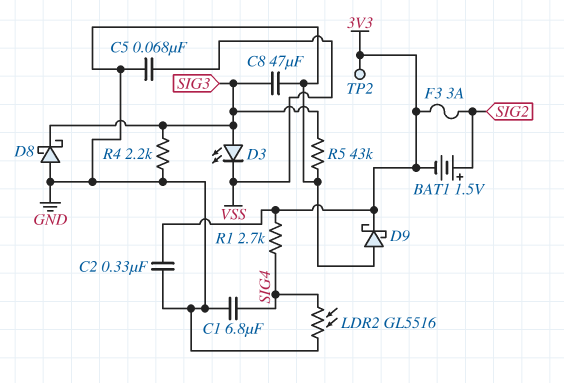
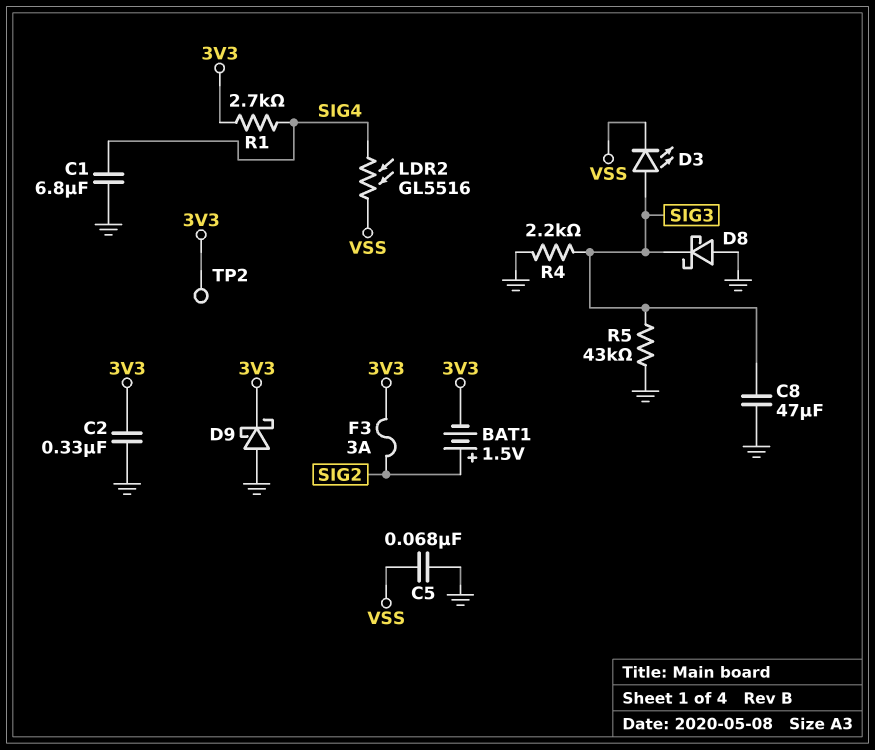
LDR2: GL5516 (GND, SIG4) -> GL5516 (SIG4, VSS)

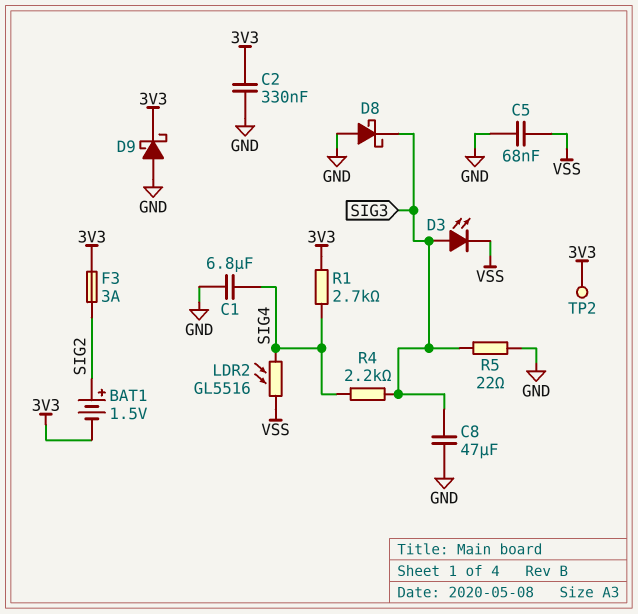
R4: 2.2k (GND, SIG3) -> 2.2k (SIG3, SIG4)
R5: 43k (GND, SIG3) -> 22 (GND, SIG3)

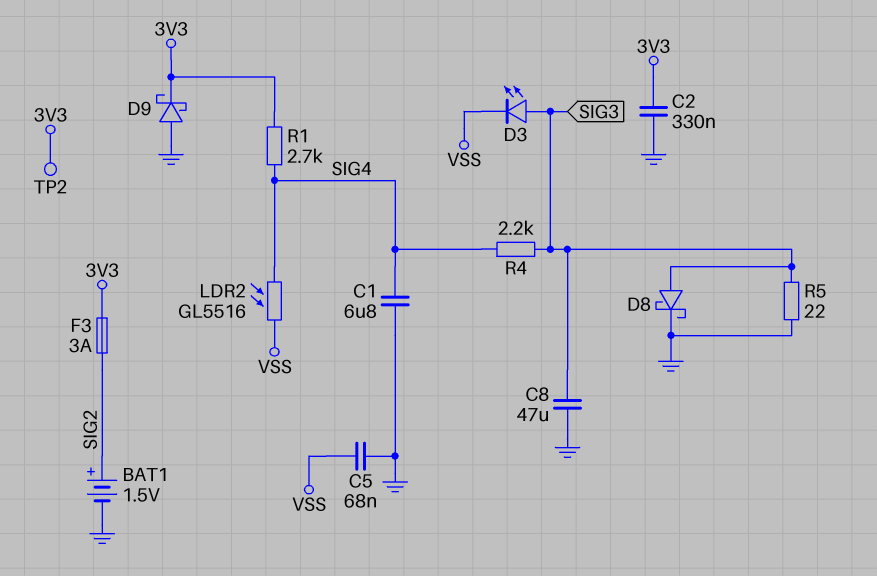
BAT1: 1.5V (plus SIG2, minus 3V3) -> 1.5V (plus SIG2, minus GND)
D8: schottky (A GND, K SIG3) -> schottky (A SIG3, K GND)

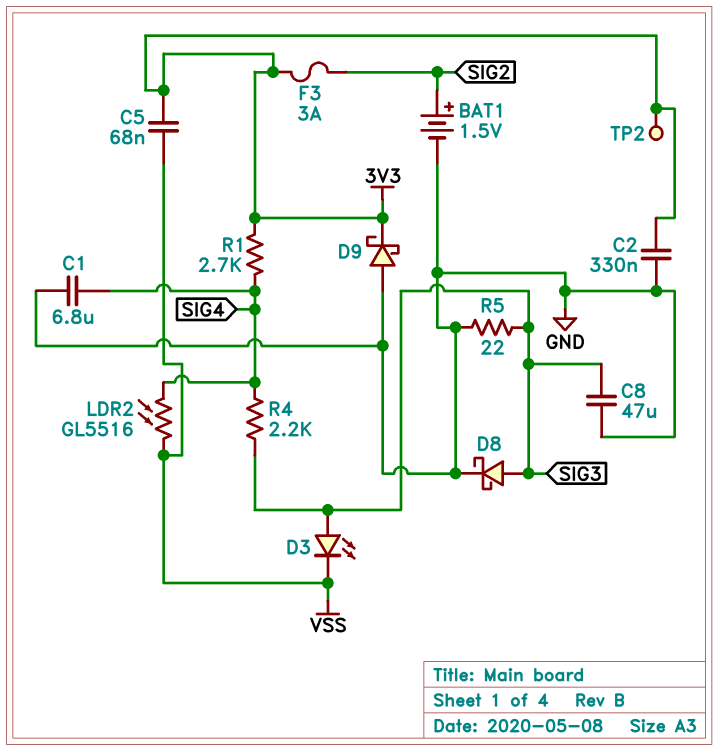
C5: 68nF (GND, VSS) -> 68nF (3V3, VSS)

